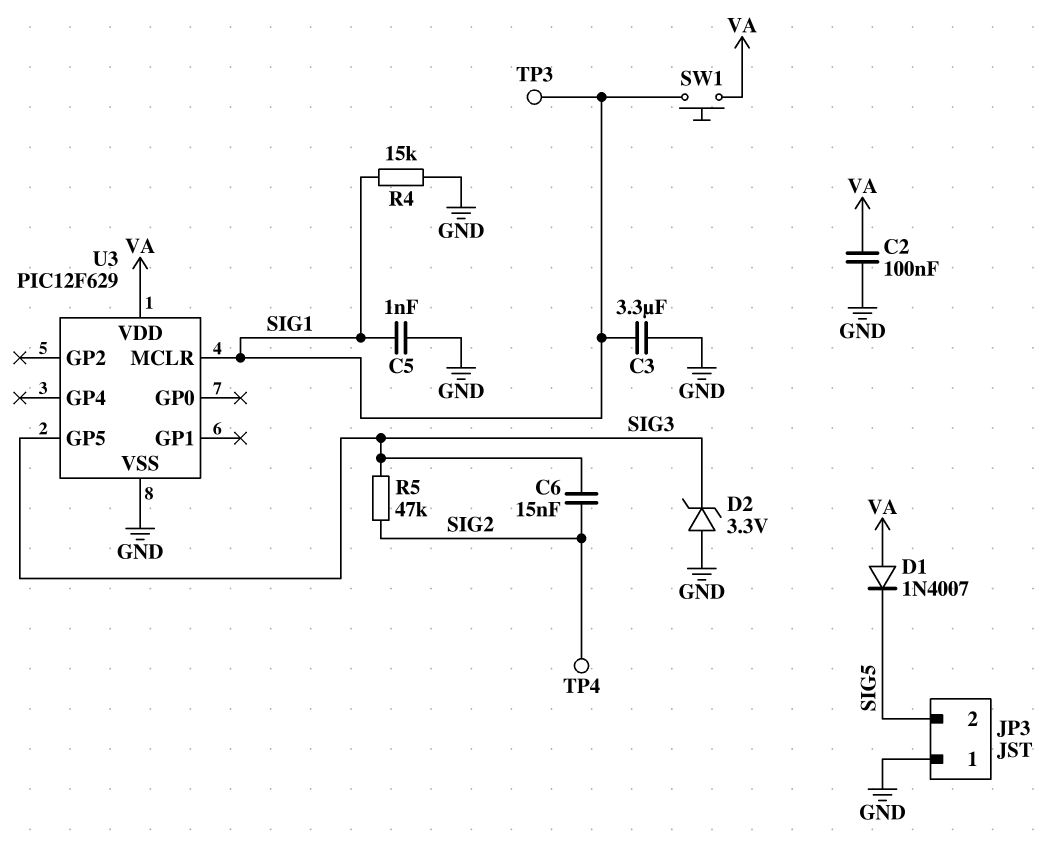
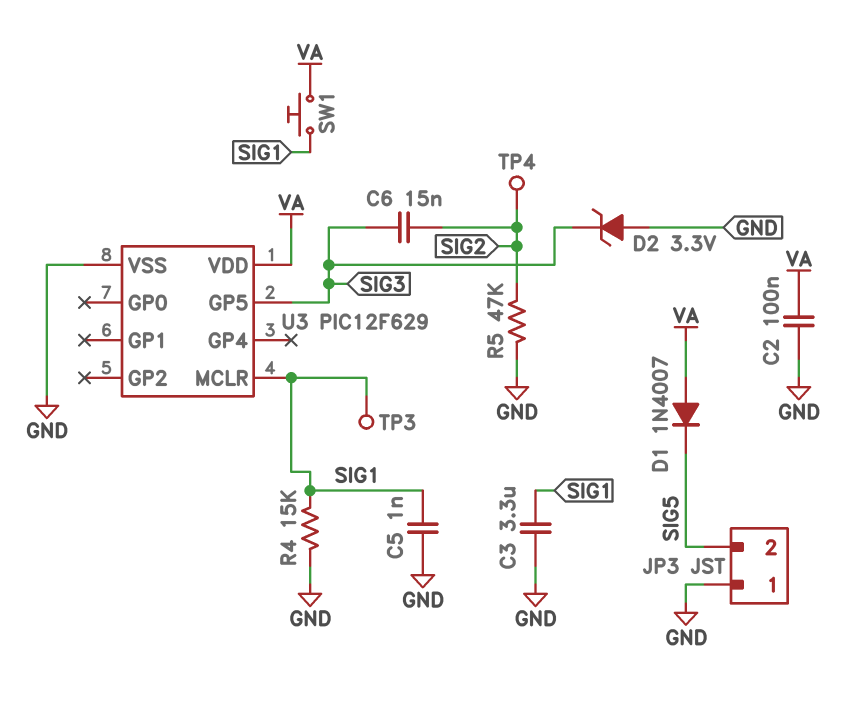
R5: 47k (SIG2, SIG3) -> 47k (GND, SIG2)

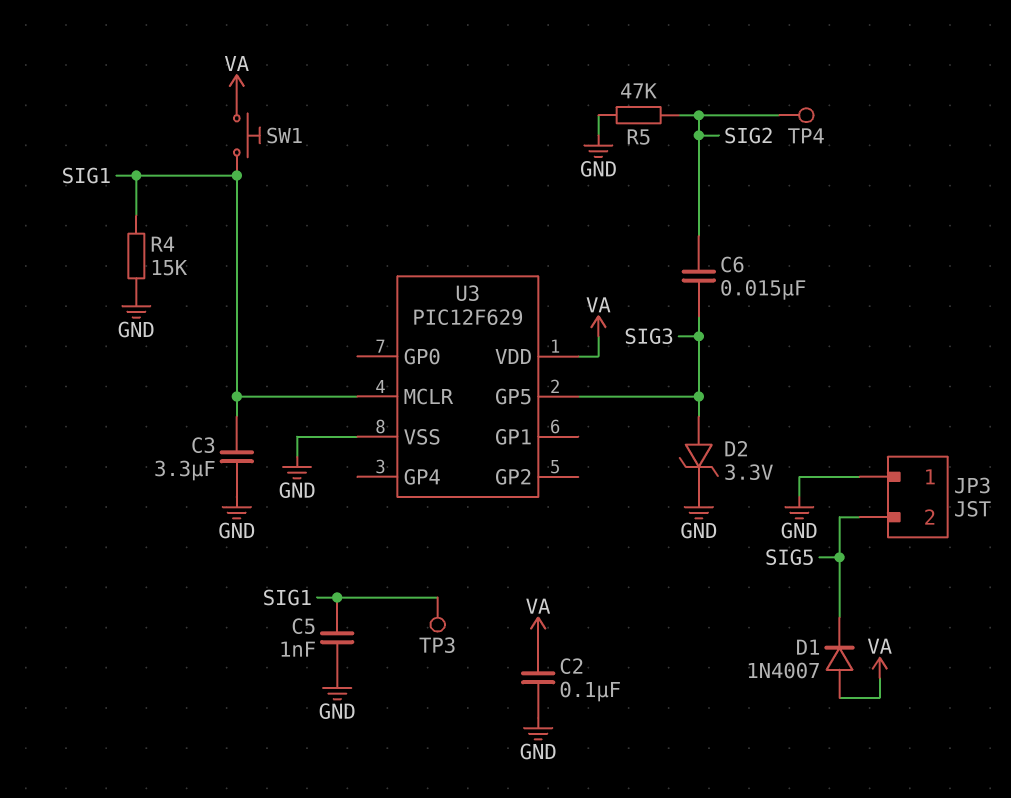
D2: zener 3.3V (A GND, K SIG3) -> zener 3.3V (A SIG3, K GND)

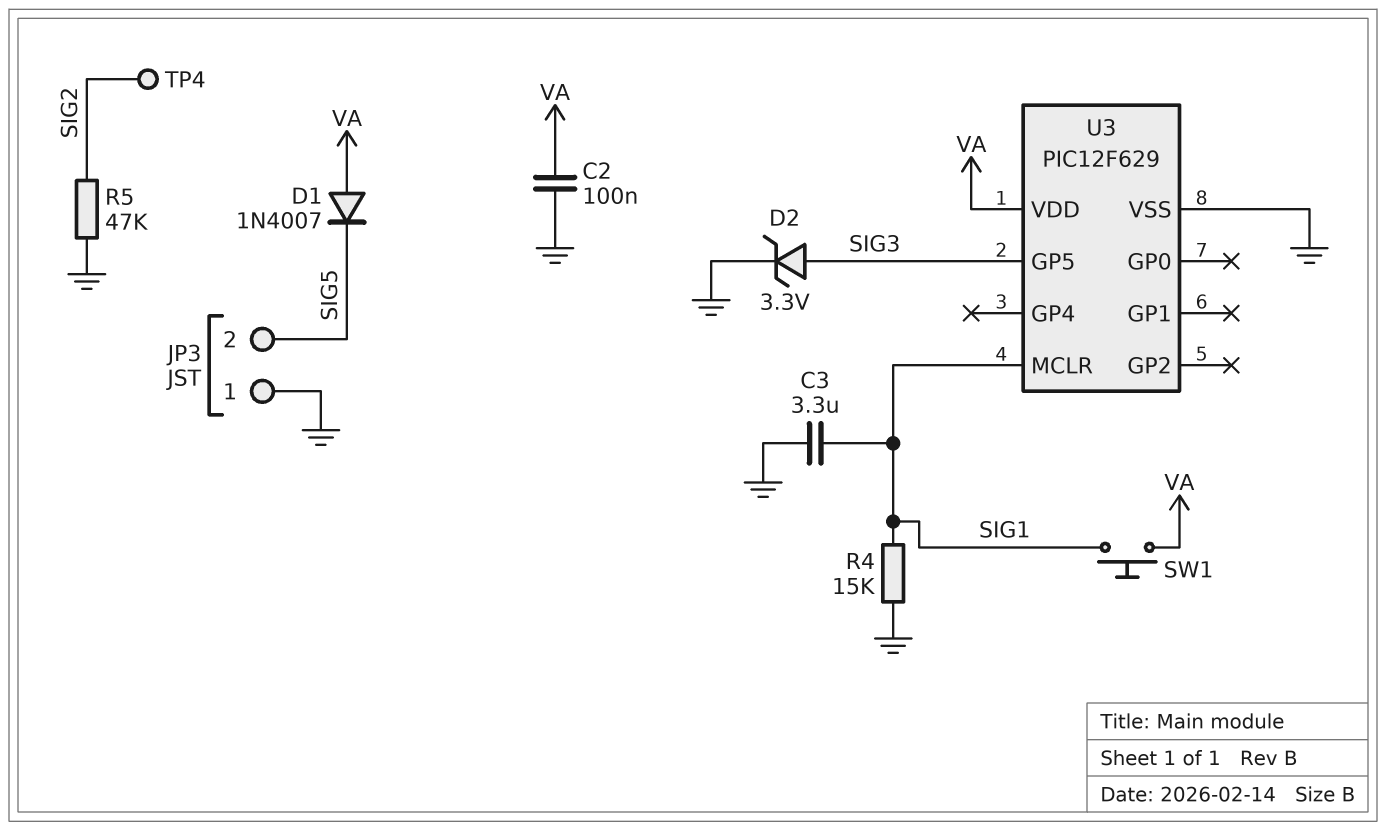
C5: 1nF (GND, SIG1) -> none
C6: 15nF (SIG2, SIG3) -> none
TP3: test point (SIG1) -> none

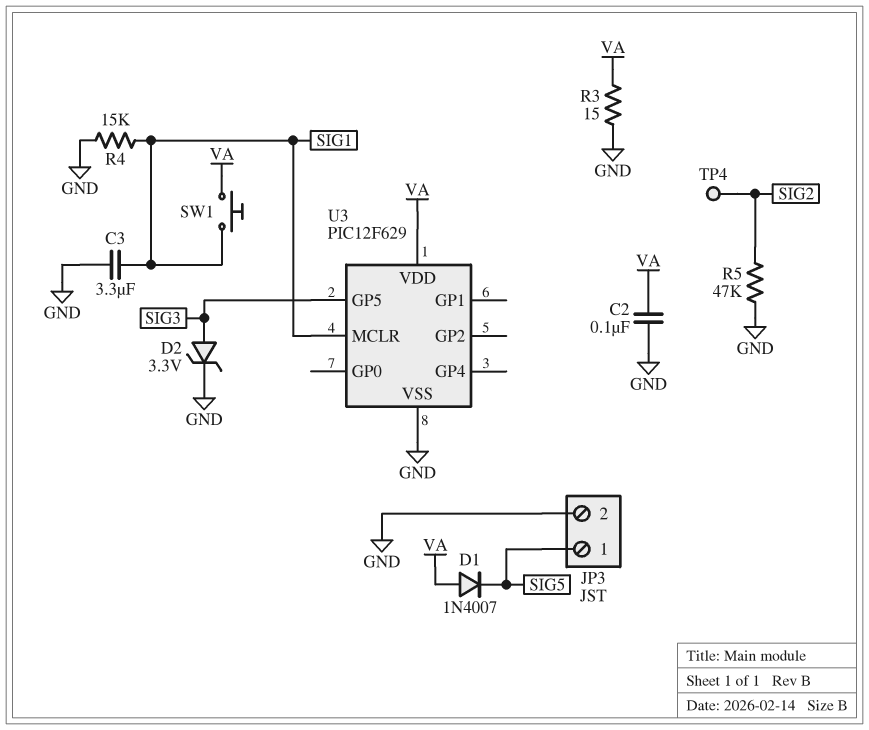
JP3 pin 1: GND -> SIG5
JP3 pin 2: SIG5 -> GND
R3: none -> 15 (GND, VA)

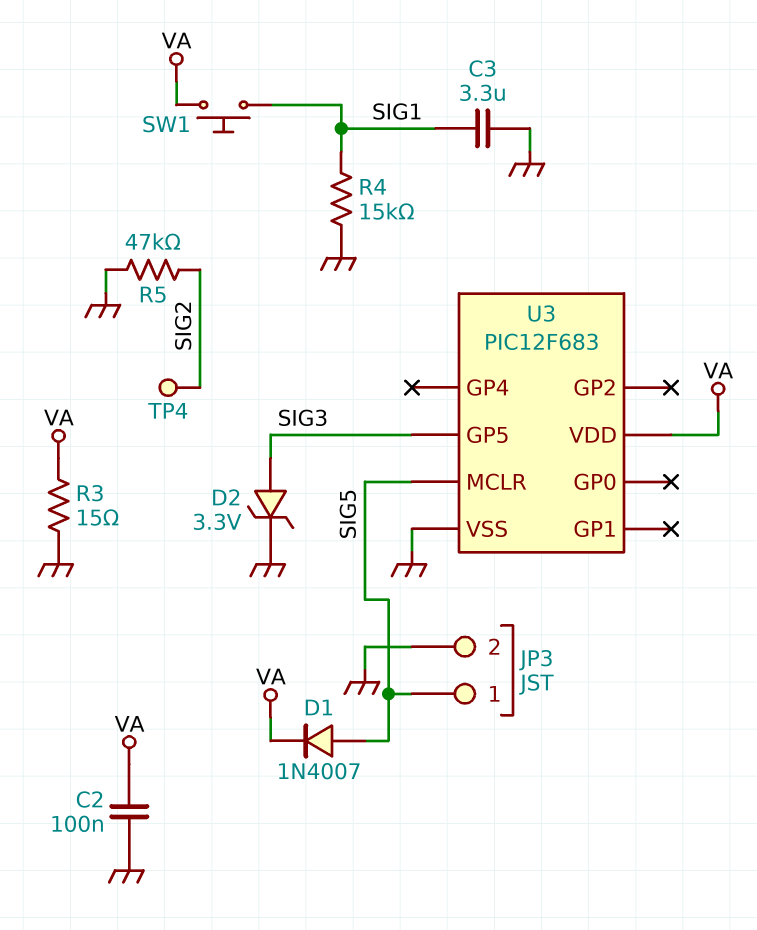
D1: diode 1N4007 (A VA, K SIG5) -> diode 1N4007 (A SIG5, K VA)
U3: PIC12F629 -> PIC12F683
U3 pin MCLR: SIG1 -> SIG5

